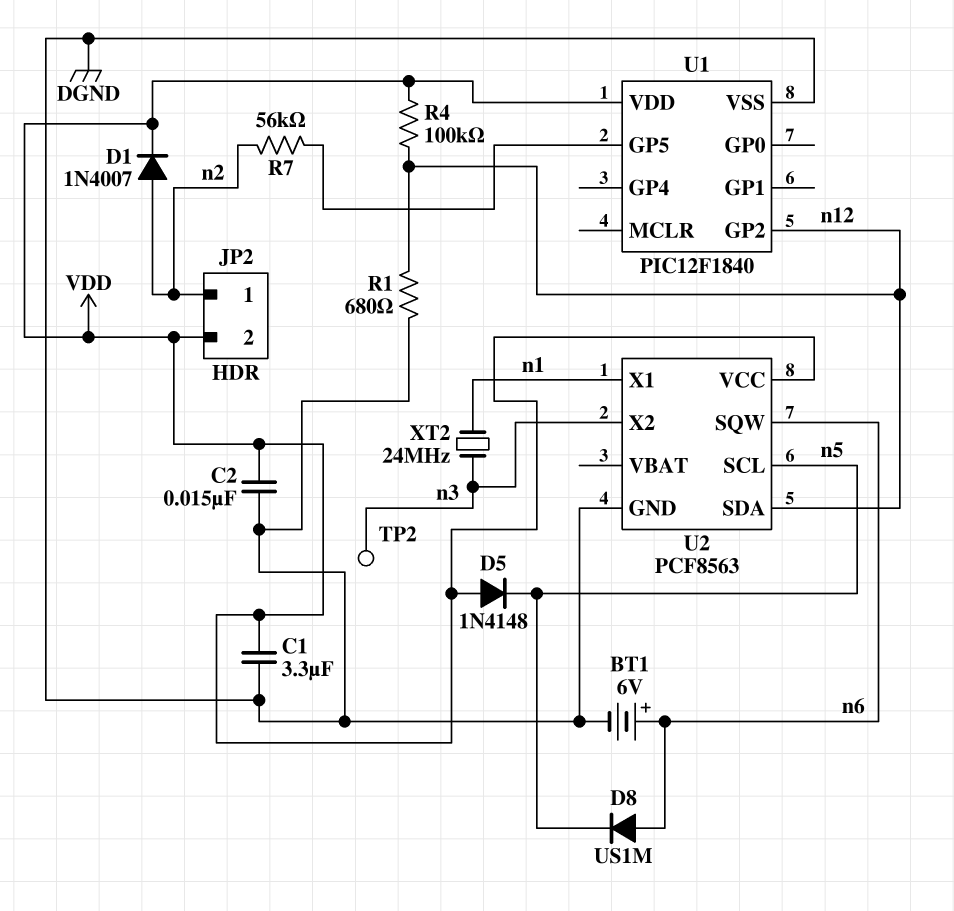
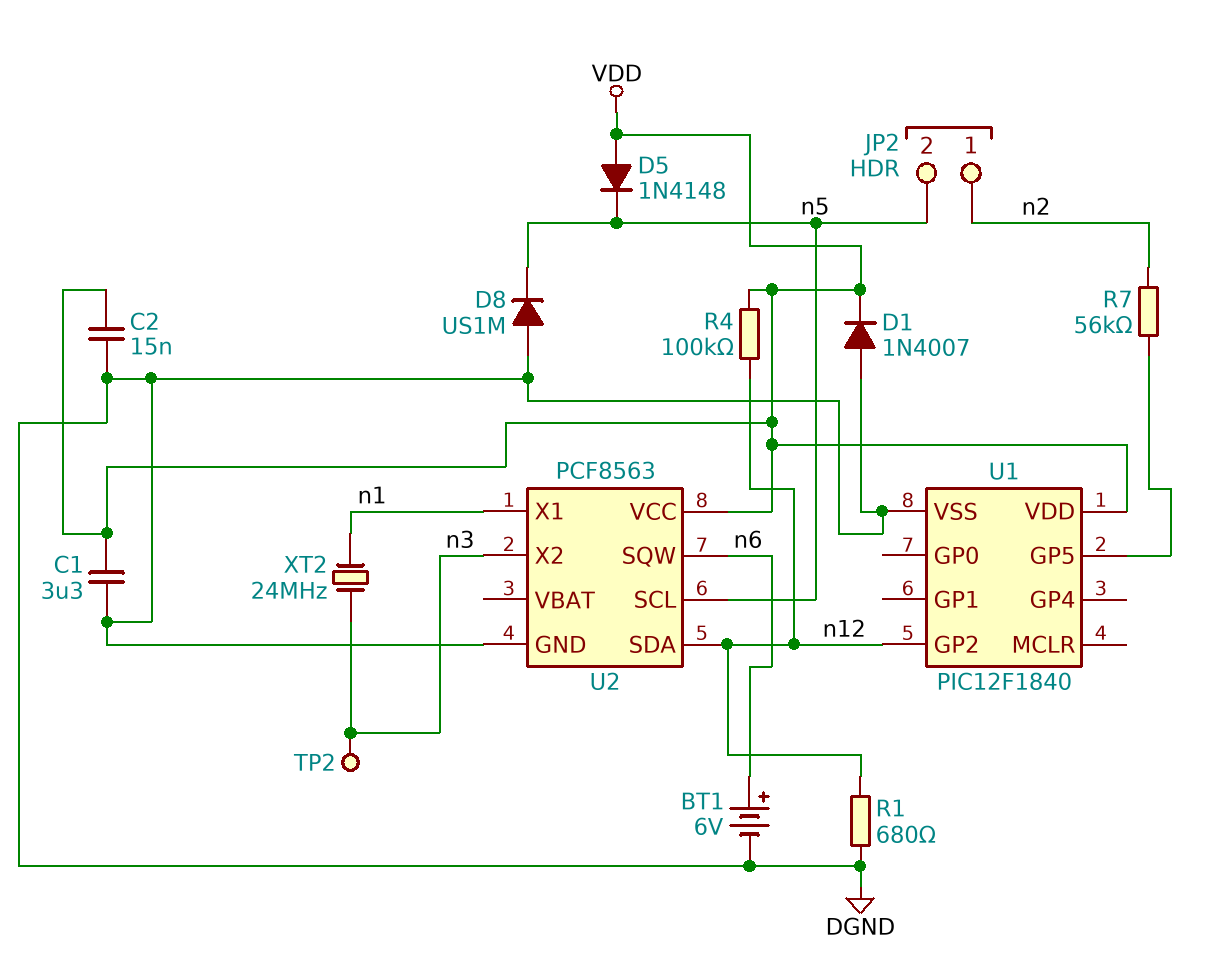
D1: diode 1N4007 (A n2, K VDD) -> diode 1N4007 (A DGND, K VDD)
D8: diode US1M (A n6, K n5) -> diode US1M (A DGND, K n5)
JP2 pin 2: VDD -> n5

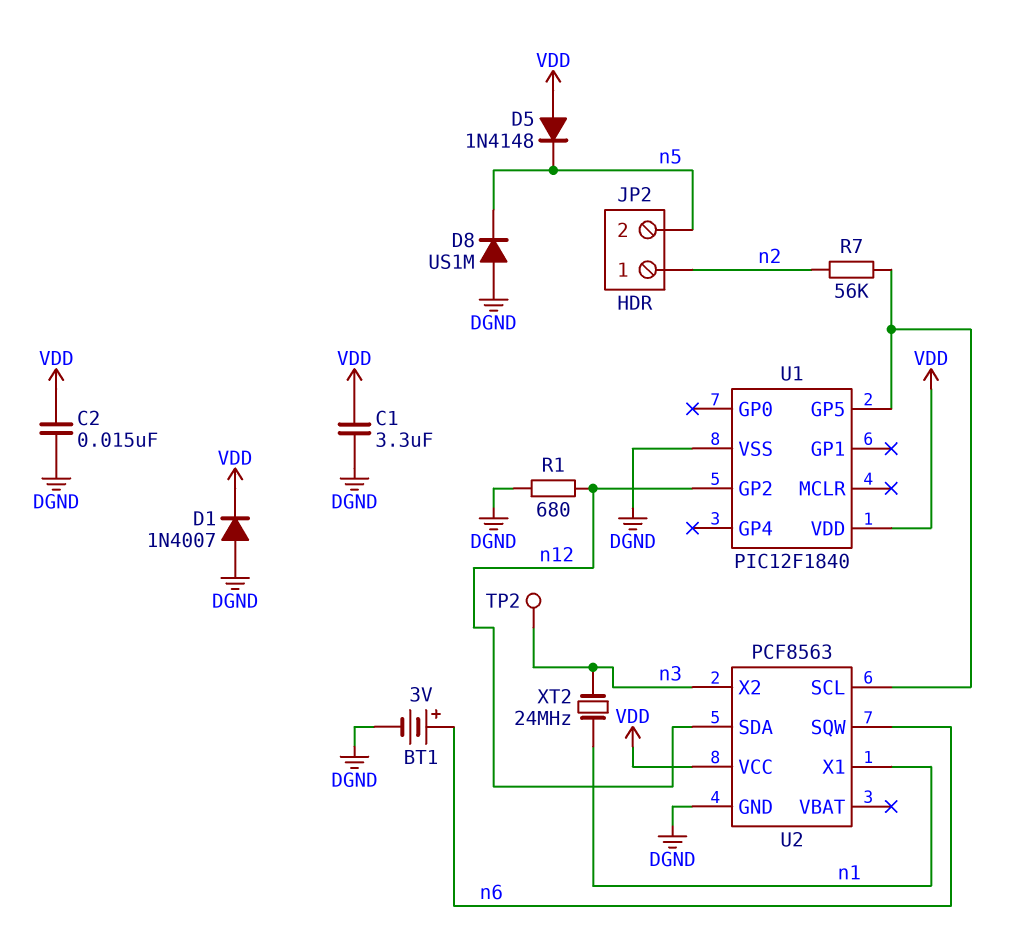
BT1: 6V (plus n6, minus DGND) -> 3V (plus n6, minus DGND)
R4: 100k (VDD, n12) -> none
U2 pin SCL: n5 -> U1/GP5

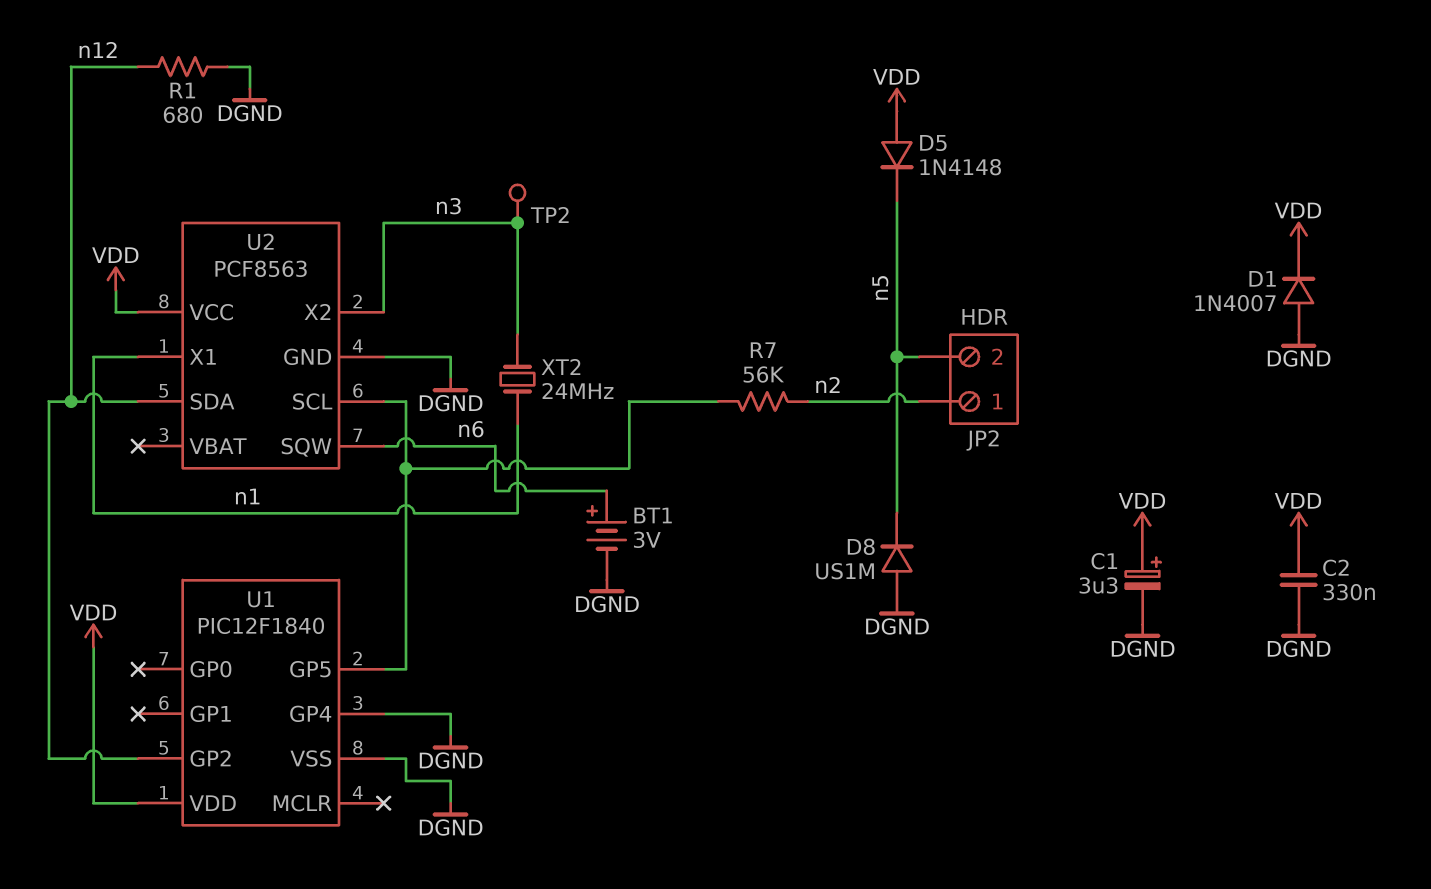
C1: 3.3uF (DGND, VDD) -> 3.3uF (plus VDD, minus DGND)
C2: 15nF (DGND, VDD) -> 330nF (DGND, VDD)
U1 pin GP4: none -> DGND

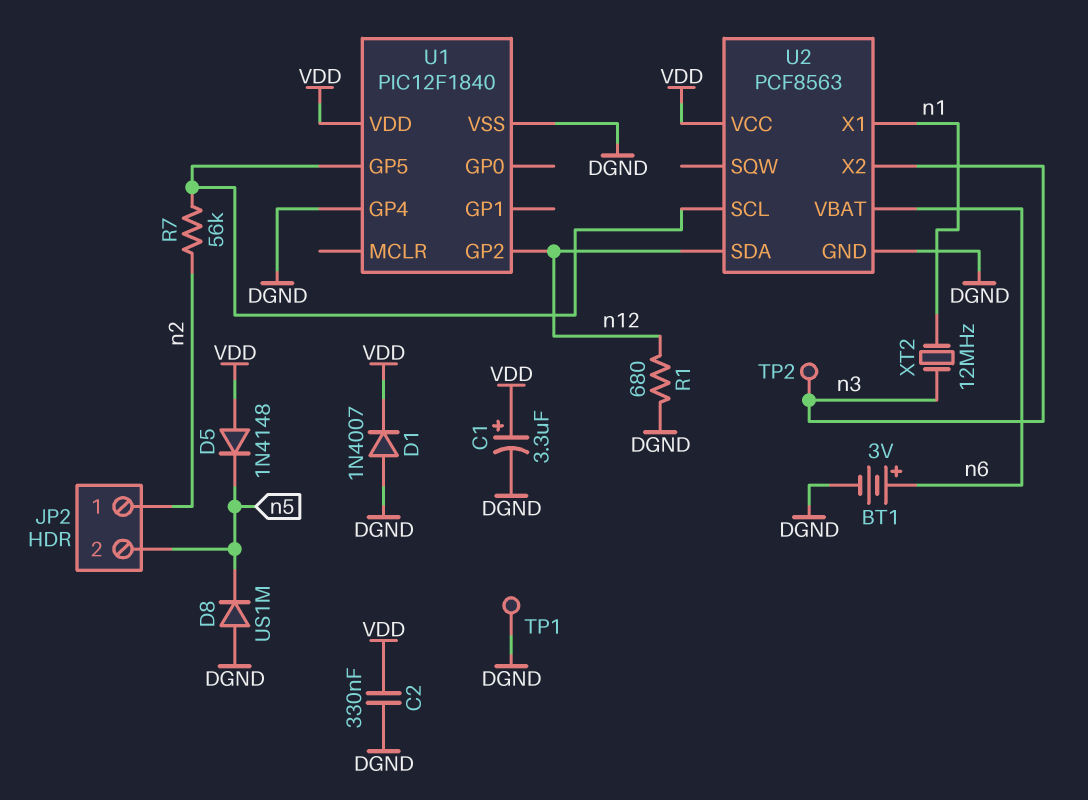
TP1: none -> test point (DGND)
U2 pin SQW: n6 -> none
U2 pin VBAT: none -> n6
XT2: 24MHz (n1, n3) -> 12MHz (n1, n3)

